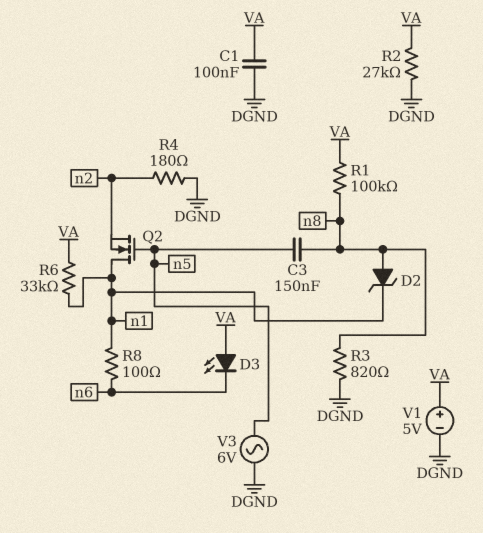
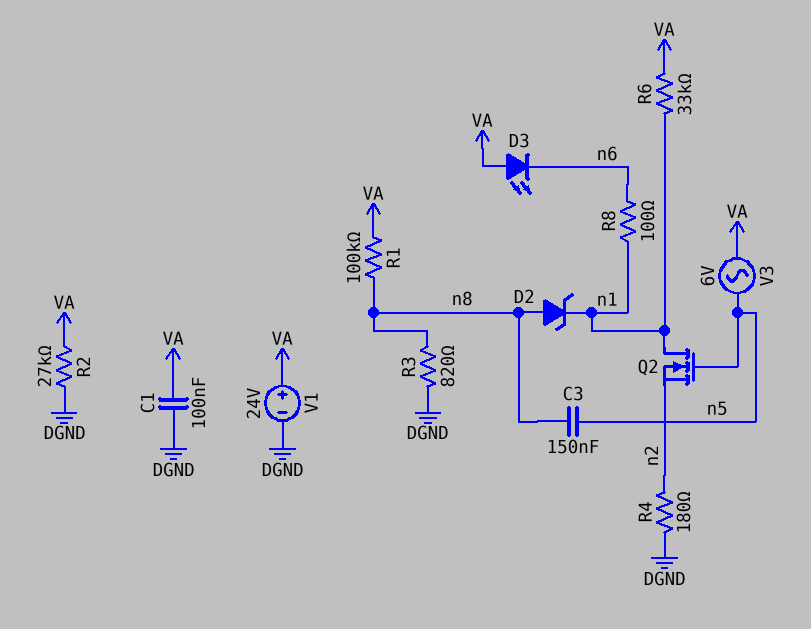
V1: 5V (plus VA, minus DGND) -> 24V (plus VA, minus DGND)
V3: AC 6V (DGND, n5) -> AC 6V (VA, n5)

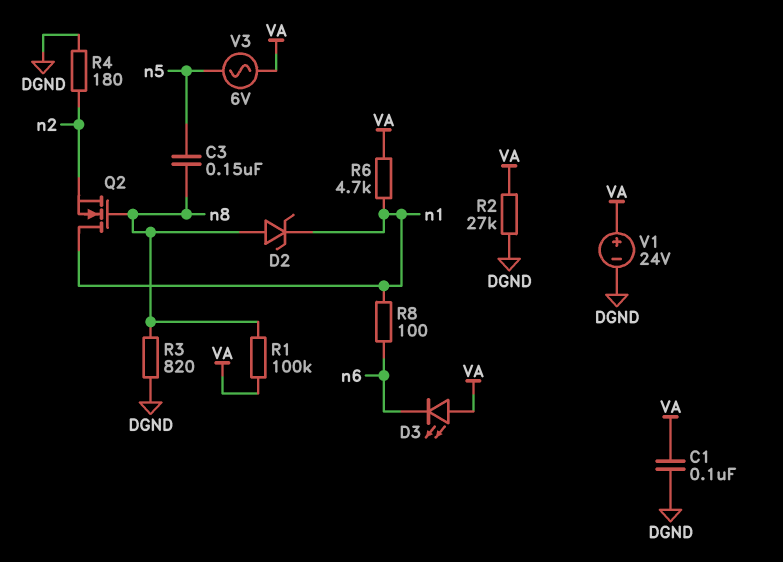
Q2: NMOS (G n5, D n1, S n2) -> NMOS (G n8, D n1, S n2)
R6: 33k (VA, n1) -> 4.7k (VA, n1)

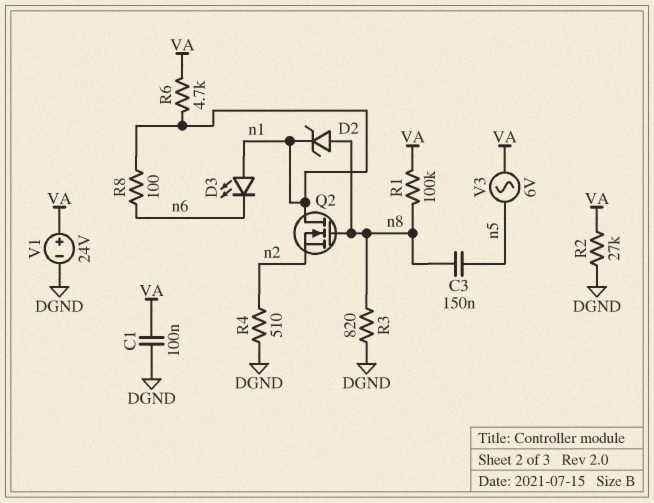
D3: LED (A VA, K n6) -> LED (A n1, K n6)
R4: 180 (DGND, n2) -> 510 (DGND, n2)

